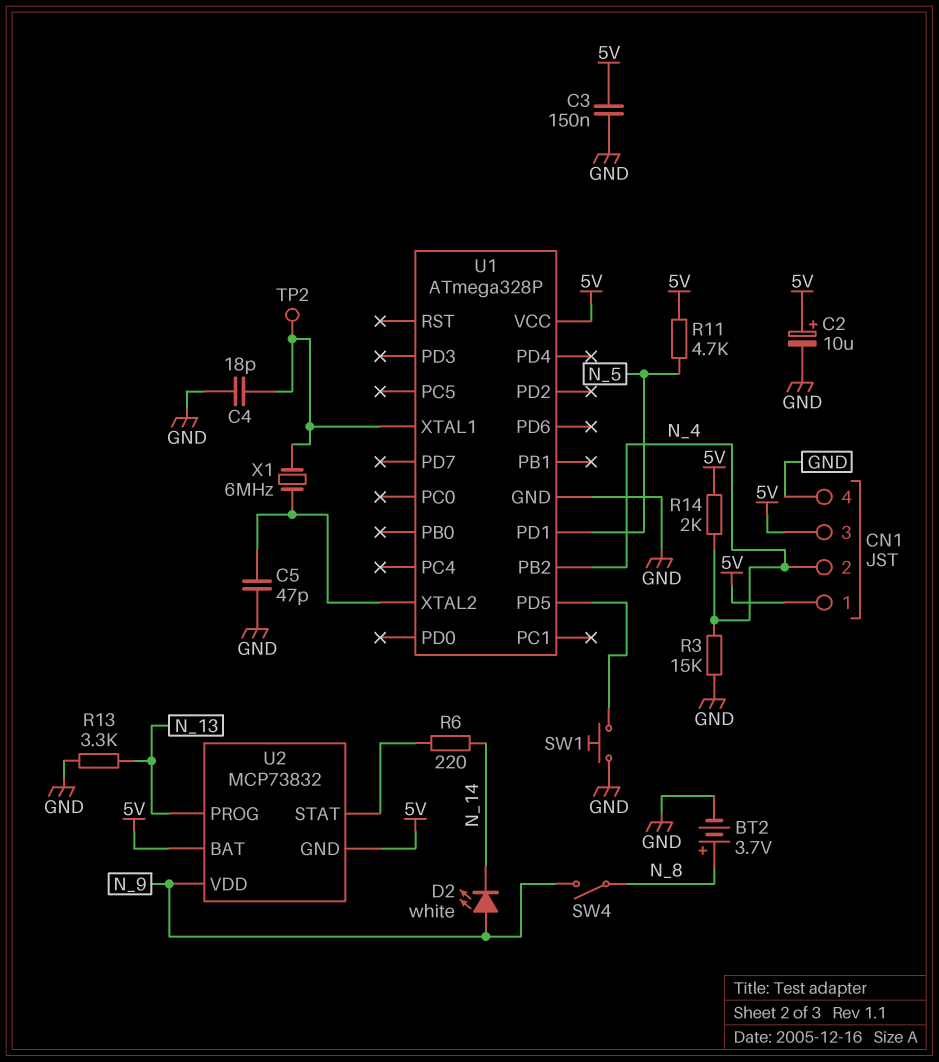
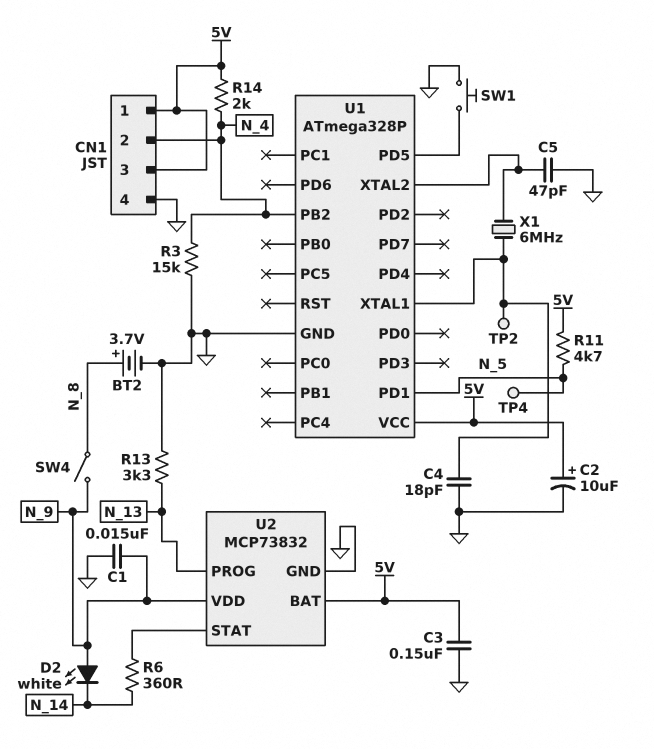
C1: none -> 15nF (GND, N_9)
R6: 220 (N_14, U2/STAT) -> 360 (N_14, U2/STAT)
TP4: none -> test point (N_5)
U2 pin GND: 5V -> GND

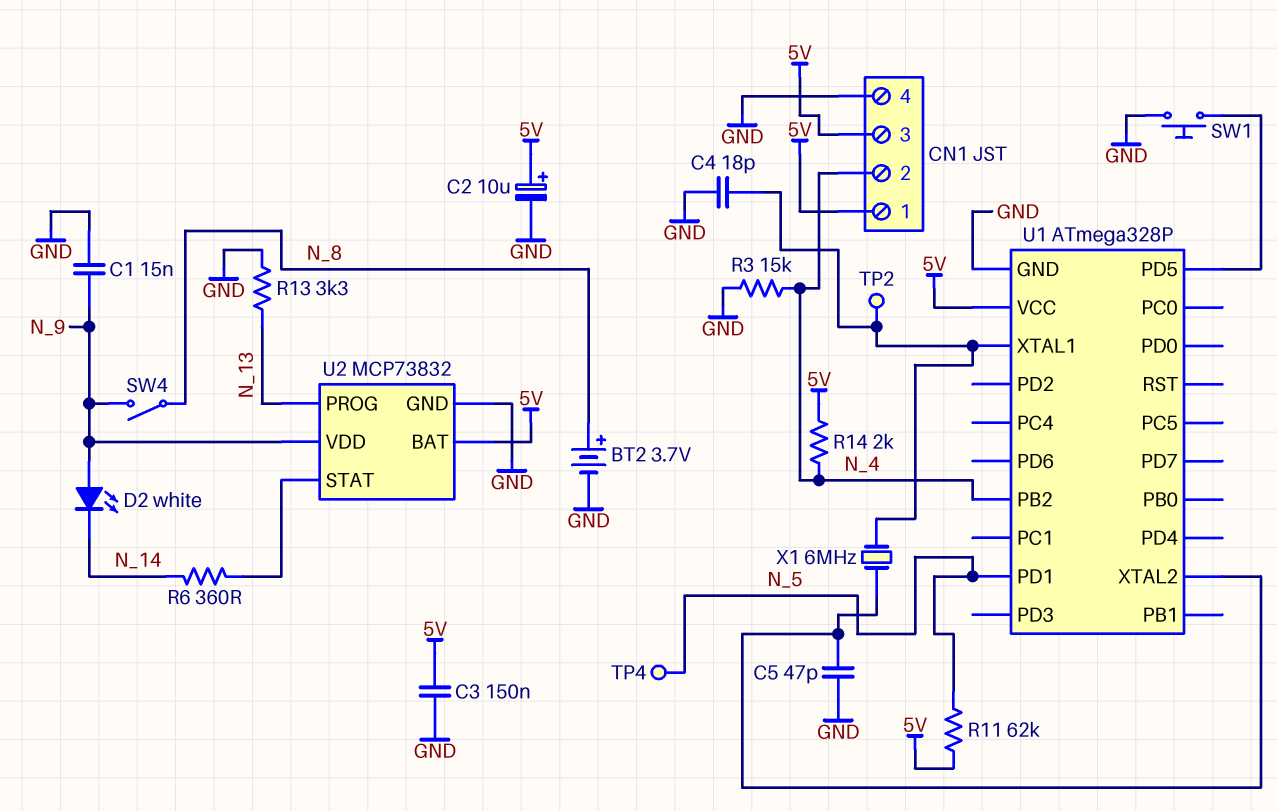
R11: 4.7k (5V, N_5) -> 62k (5V, N_5)

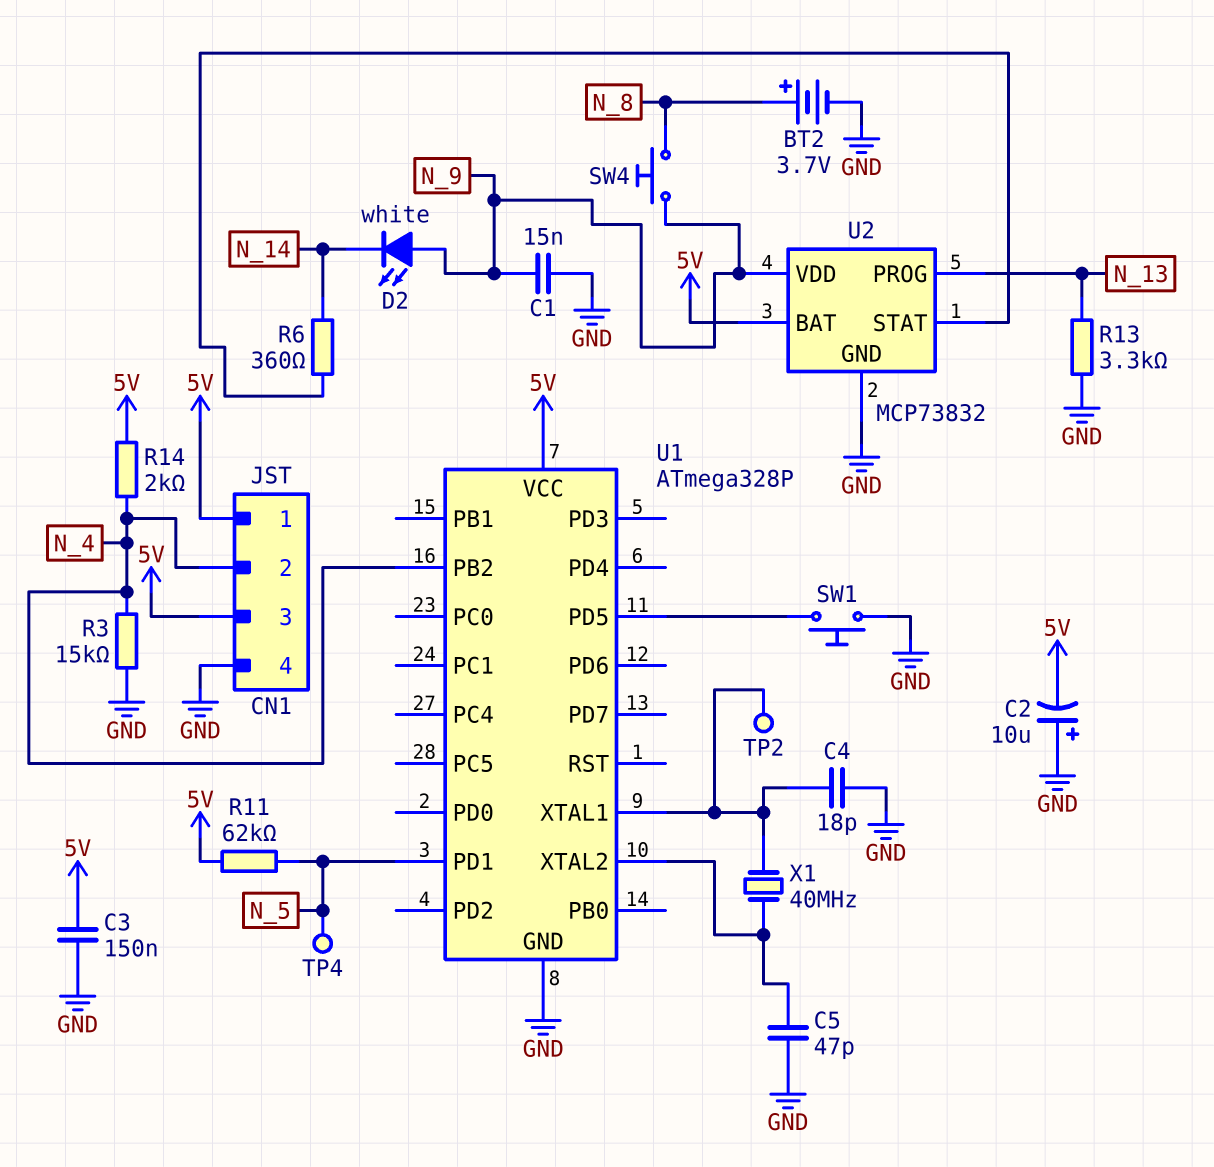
C2: 10uF (plus 5V, minus GND) -> 10uF (plus GND, minus 5V)
SW4: switch (N_8, N_9) -> button (N_8, N_9)
X1: 6MHz (U1/XTAL1, U1/XTAL2) -> 40MHz (U1/XTAL1, U1/XTAL2)

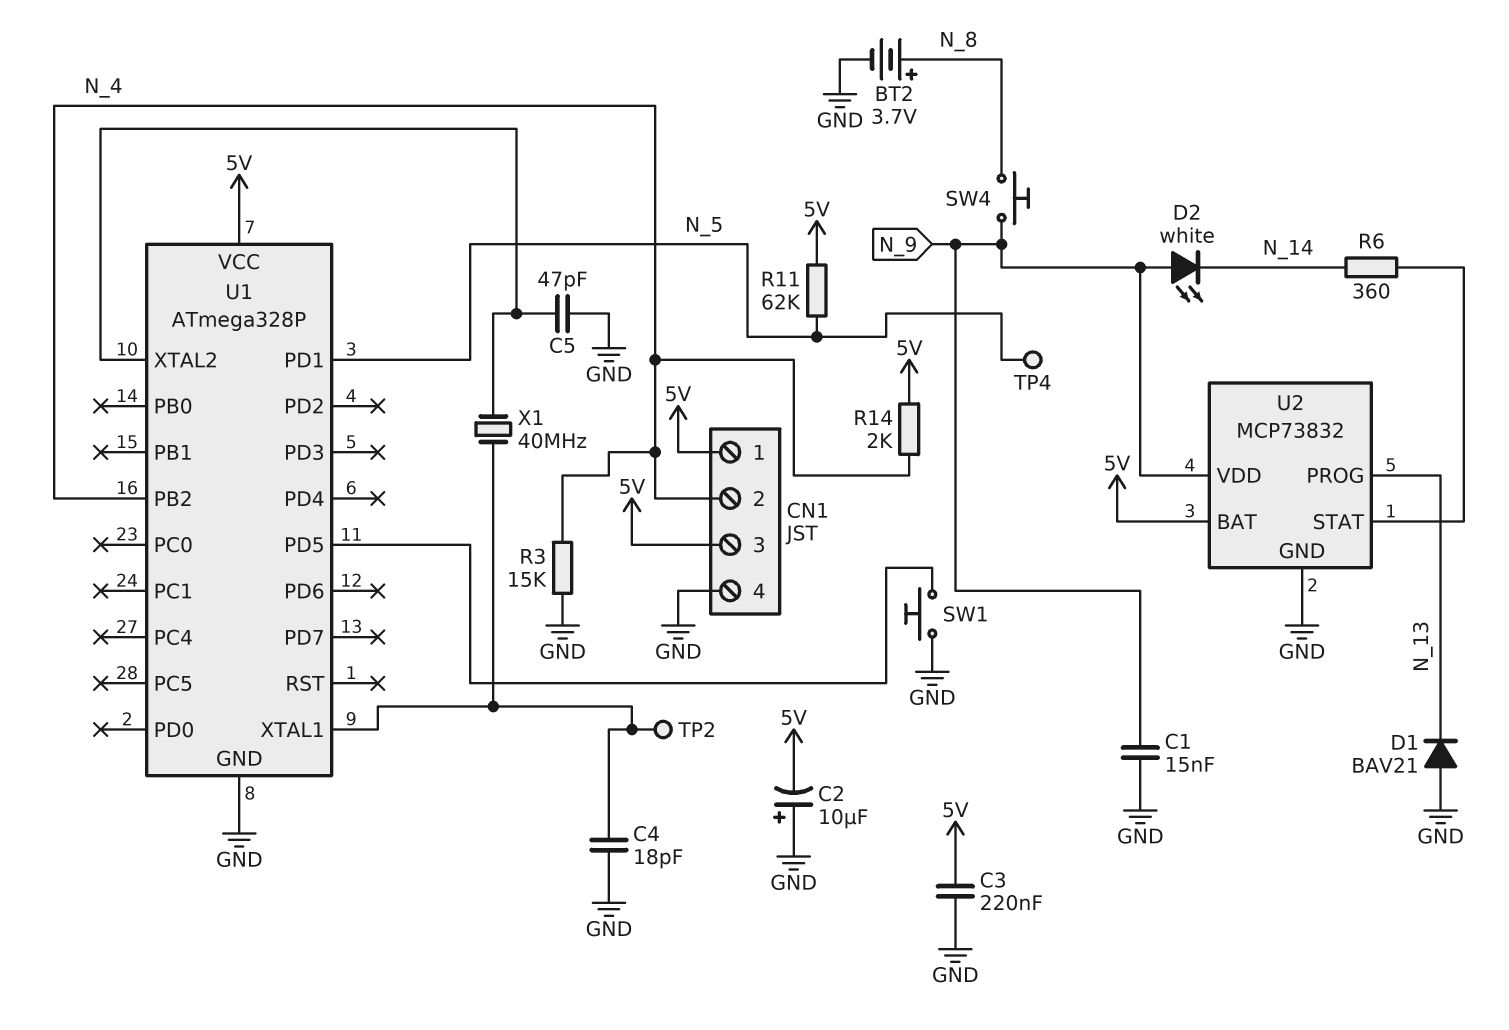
C3: 150nF (5V, GND) -> 220nF (5V, GND)
D1: none -> diode BAV21 (A GND, K N_13)
R13: 3.3k (GND, N_13) -> none

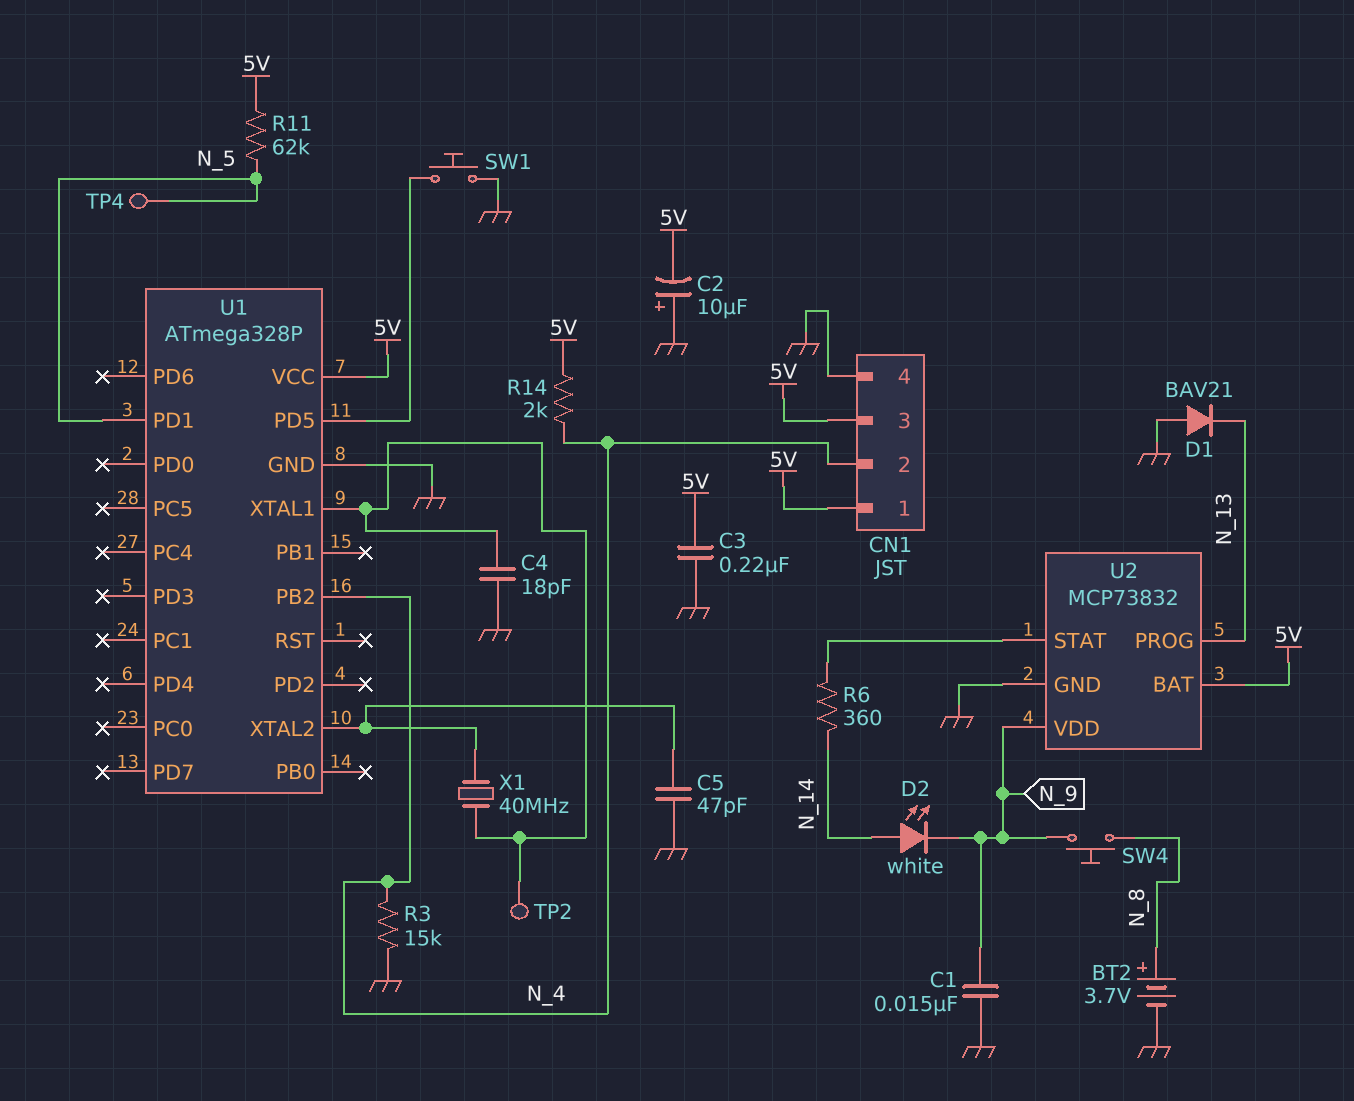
D2: LED white (A N_9, K N_14) -> LED white (A N_14, K N_9)

